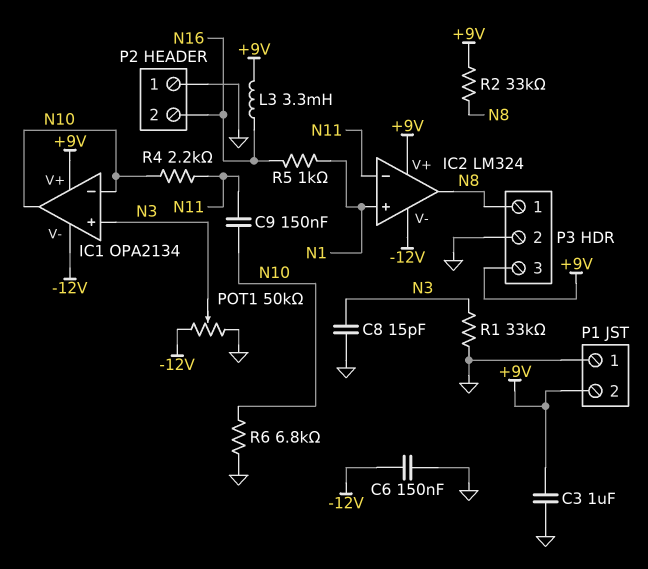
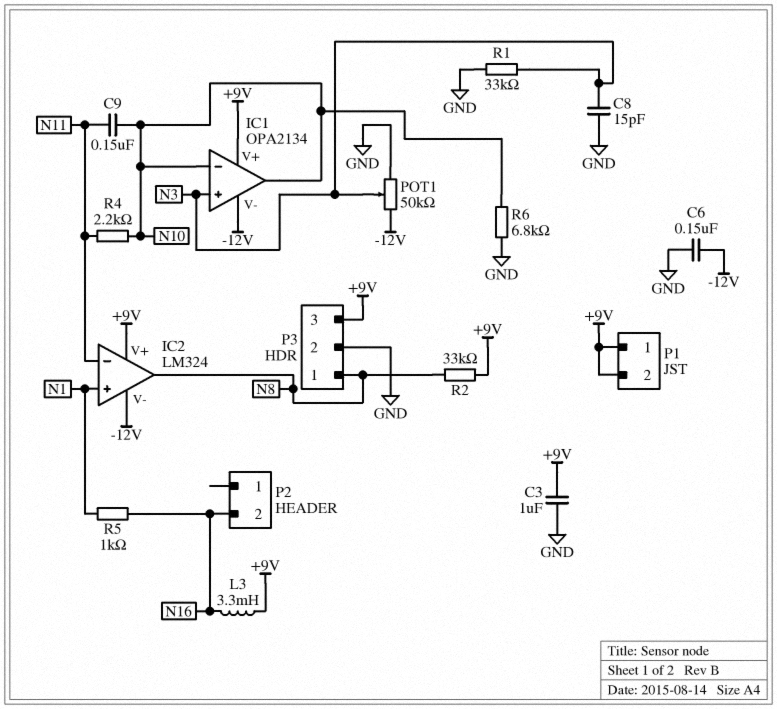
P1 pin 1: GND -> +9V
P2 pin 1: GND -> none

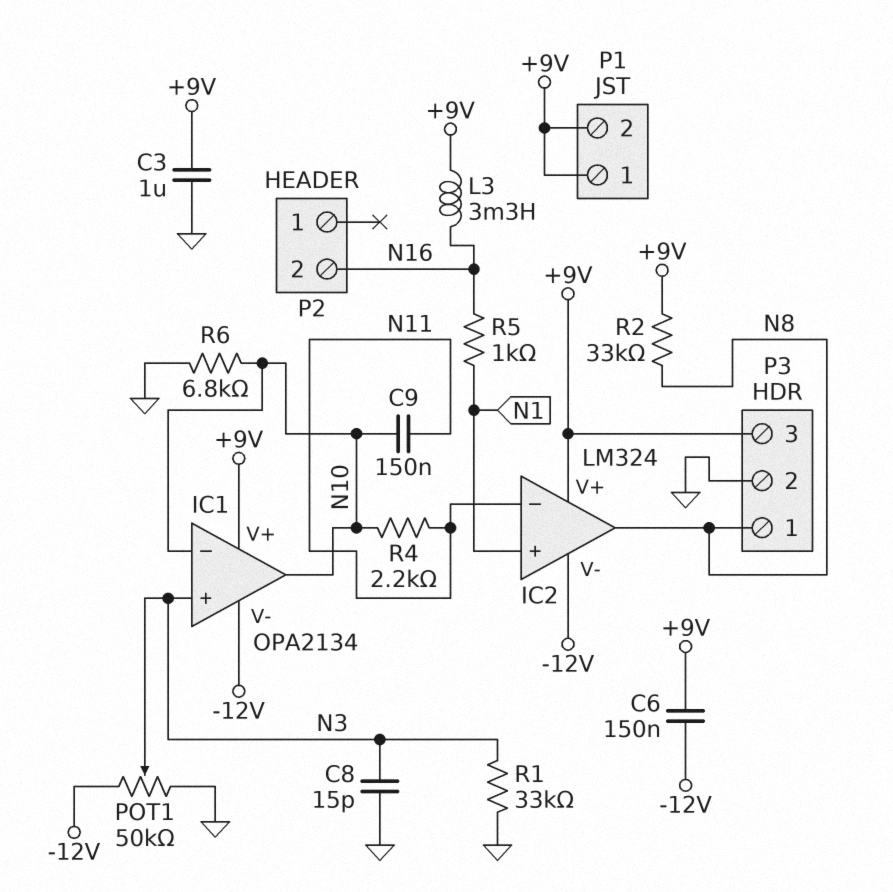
C6: 150nF (-12V, GND) -> 150nF (+9V, -12V)

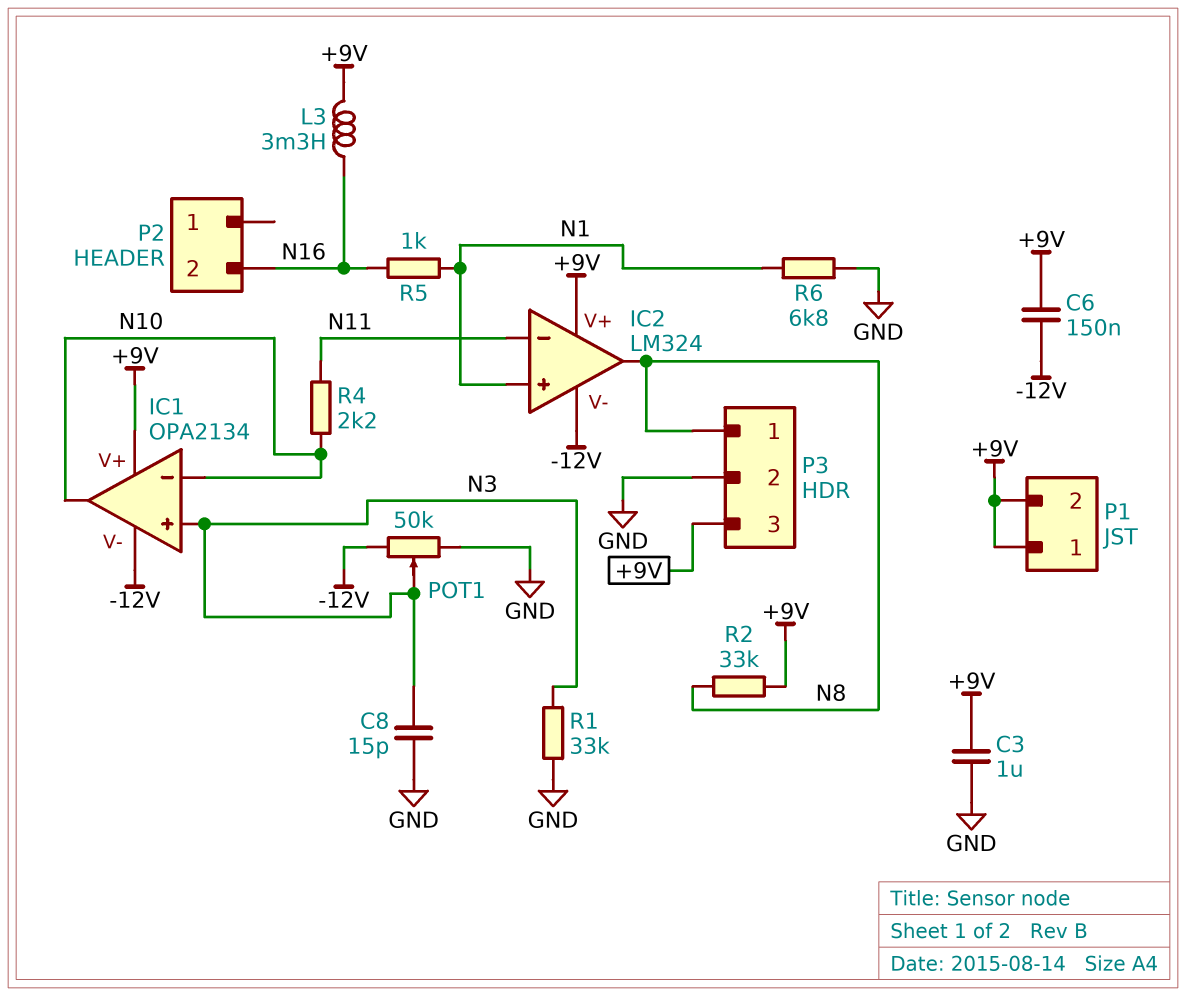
C9: 150nF (N10, N11) -> none
R6: 6.8k (GND, N10) -> 6.8k (GND, N1)

